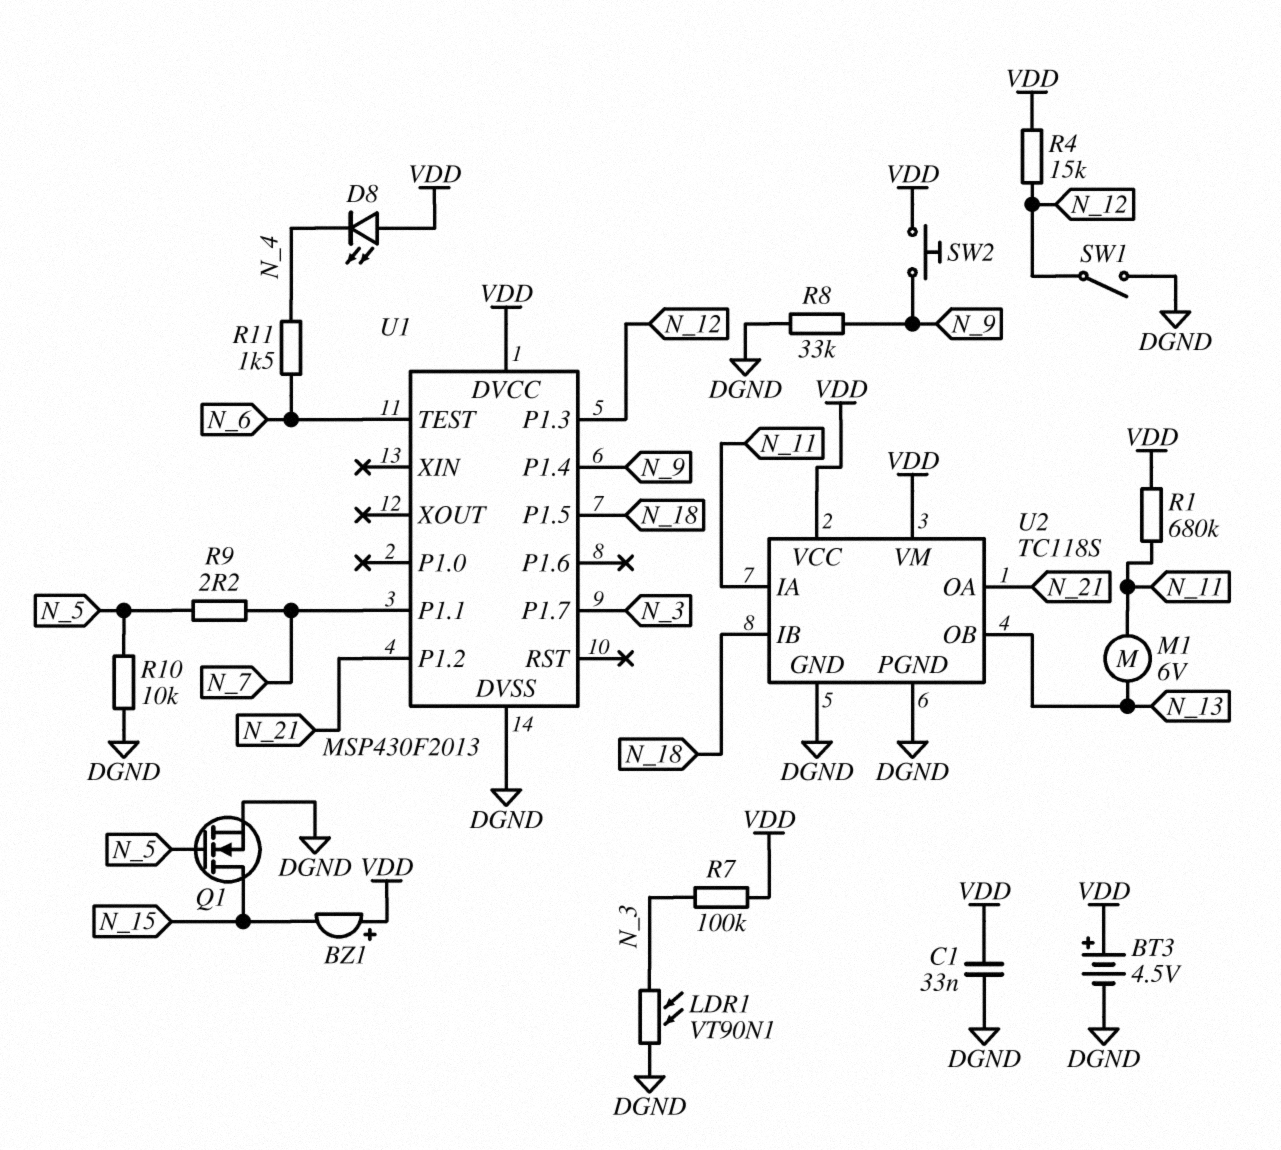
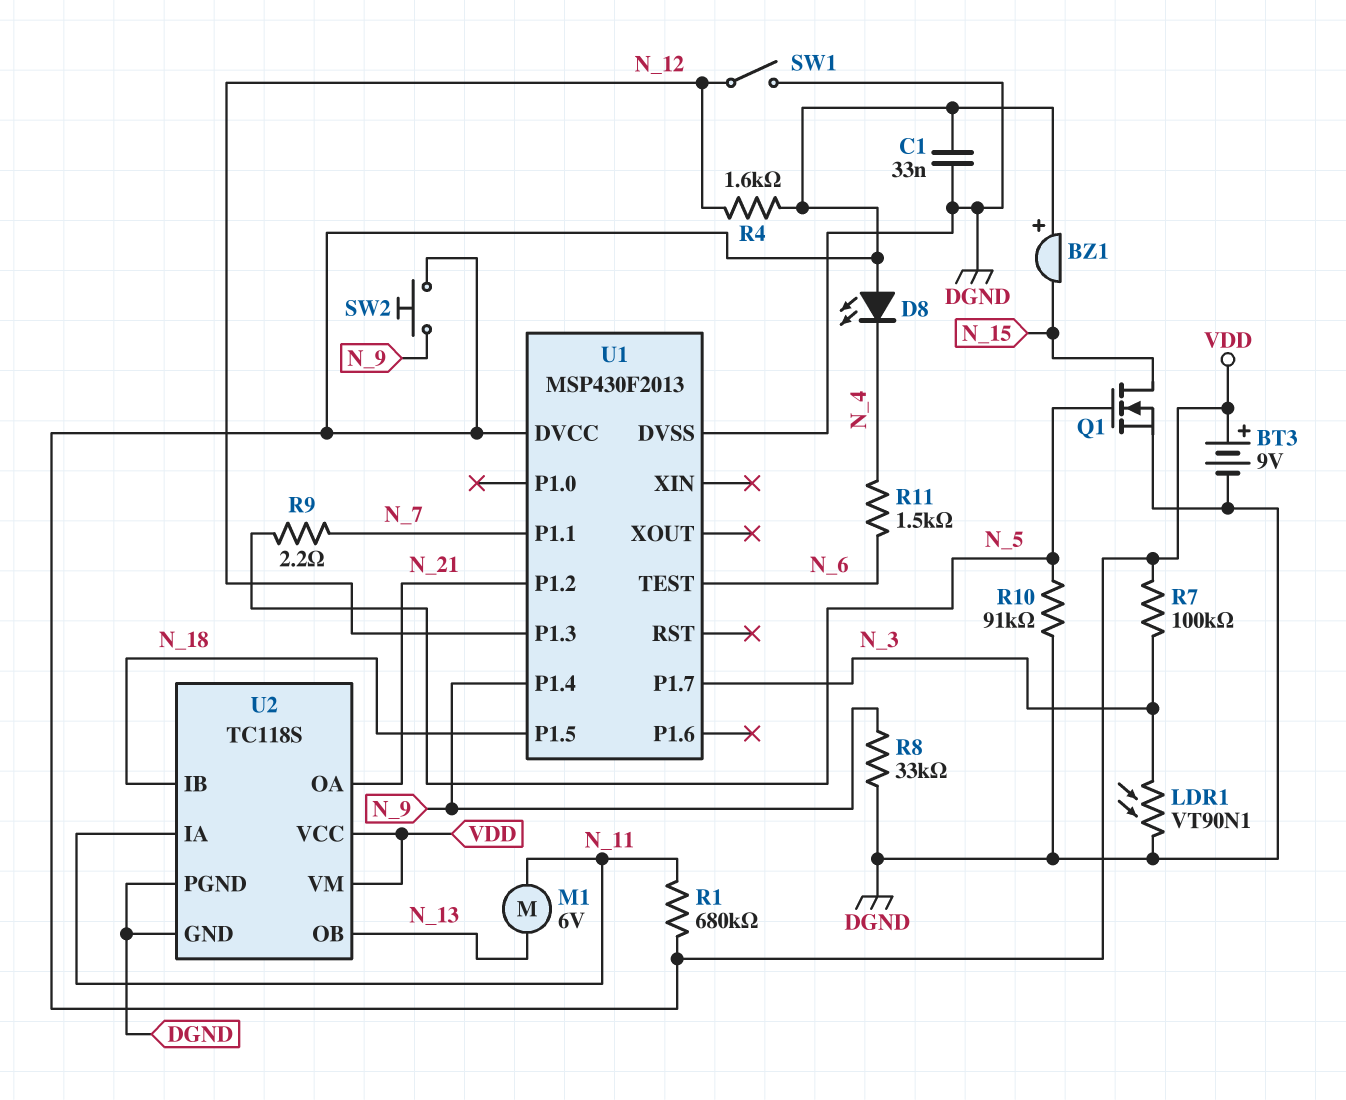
BT3: 4.5V (plus VDD, minus DGND) -> 9V (plus VDD, minus DGND)
R4: 15k (N_12, VDD) -> 1.6k (N_12, VDD)
R10: 10k (DGND, N_5) -> 91k (DGND, N_5)

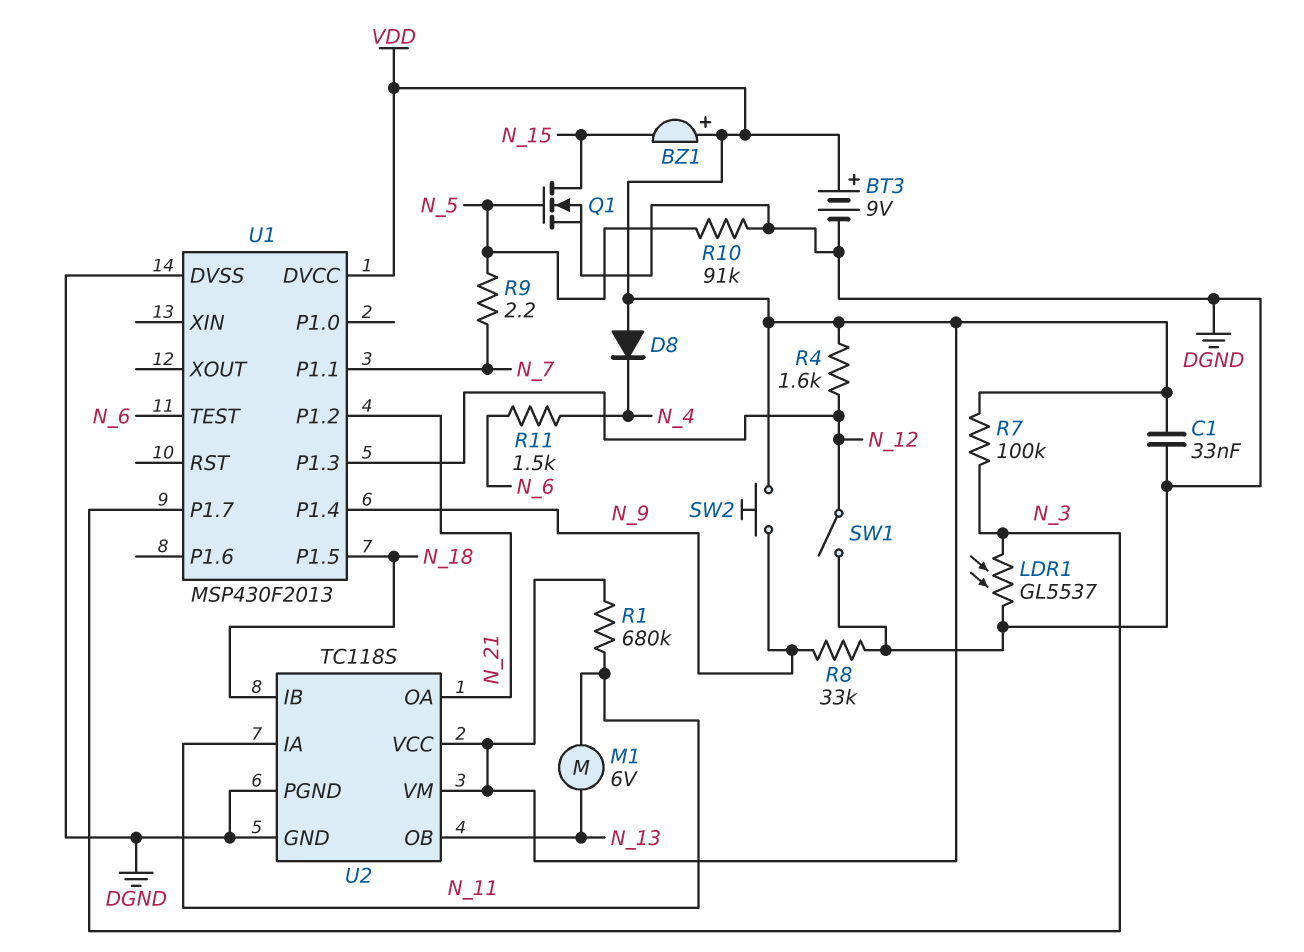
D8: LED (A VDD, K N_4) -> diode (A VDD, K N_4)
LDR1: VT90N1 (DGND, N_3) -> GL5537 (DGND, N_3)

